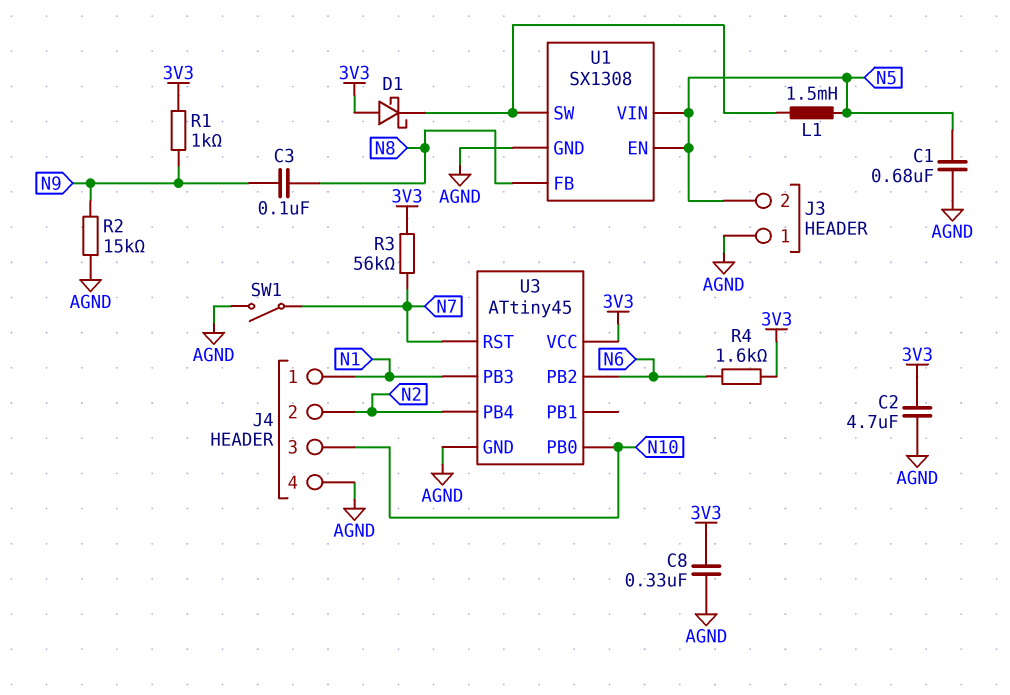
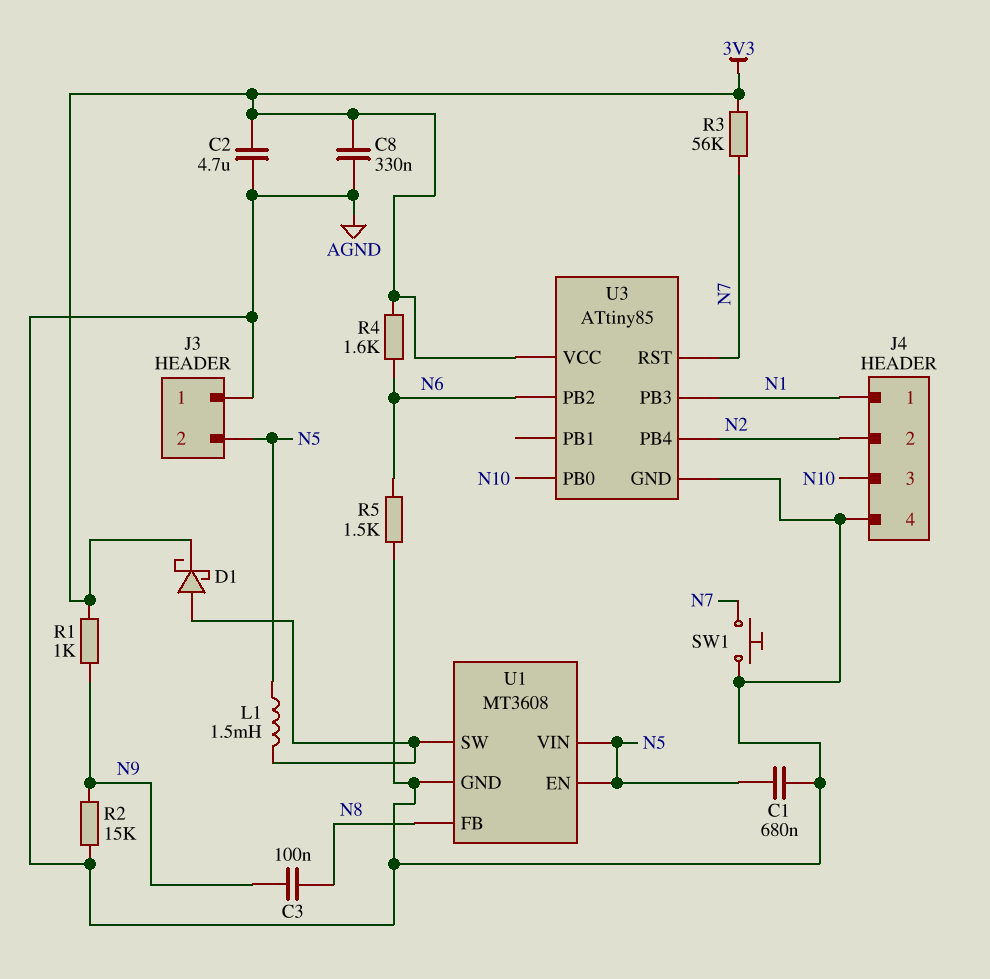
D1: schottky (A 3V3, K U1/SW) -> schottky (A U1/SW, K 3V3)
R5: none -> 1.5k (AGND, N6)
SW1: switch (AGND, N7) -> button (AGND, N7)
U1: SX1308 -> MT3608
U3: ATtiny45 -> ATtiny85

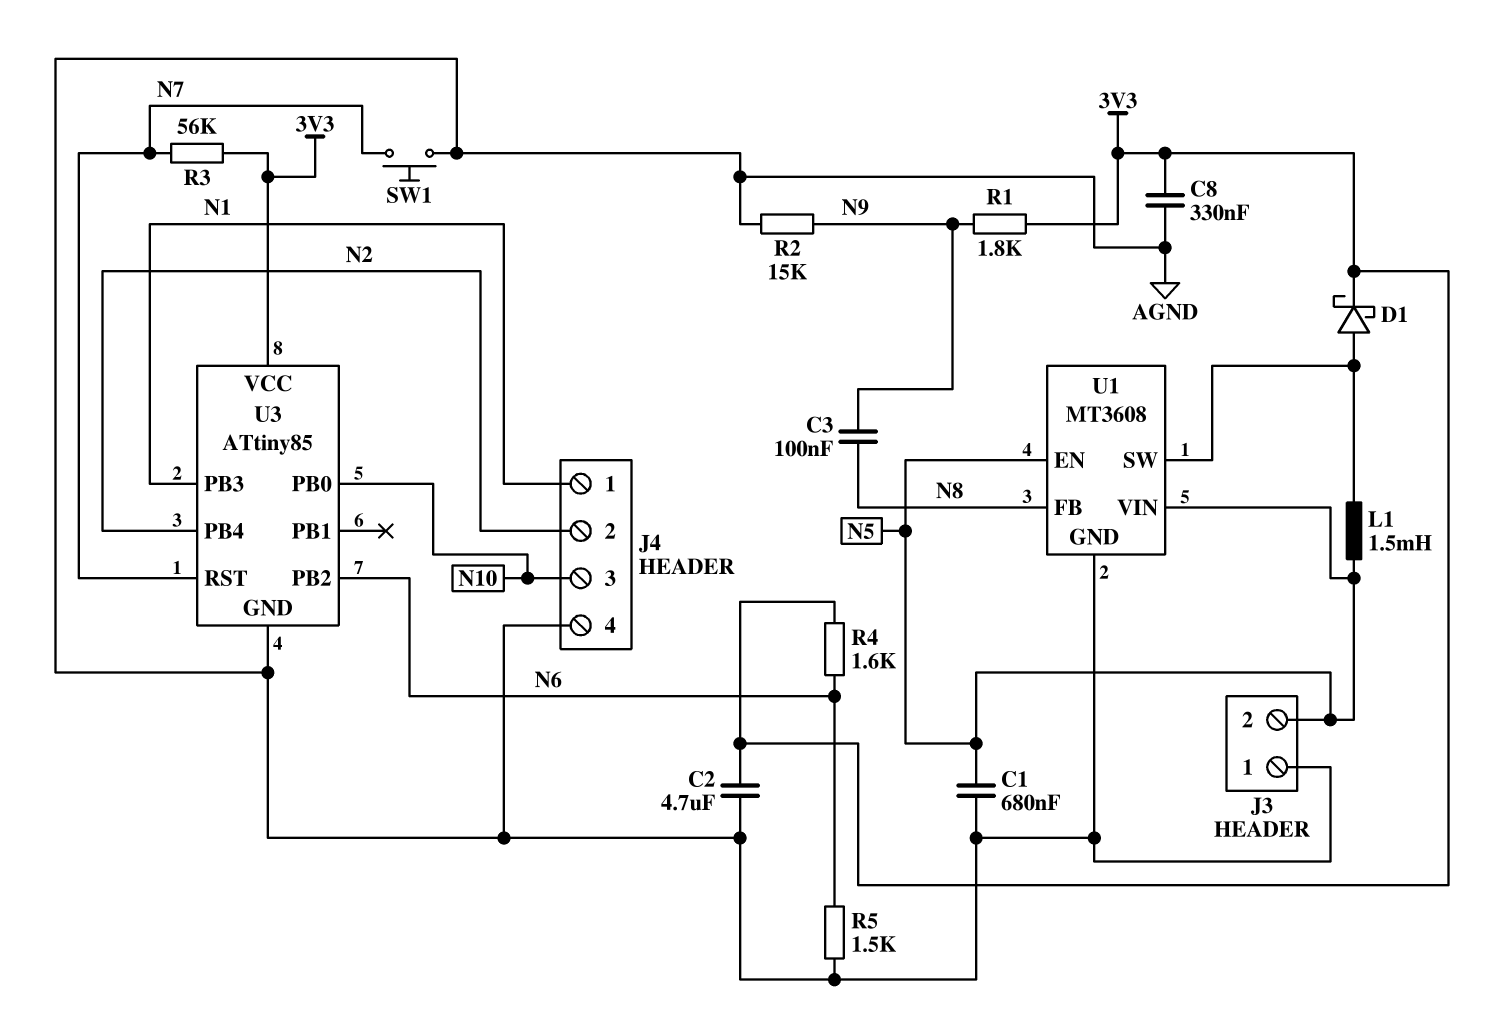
R1: 1k (3V3, N9) -> 1.8k (3V3, N9)

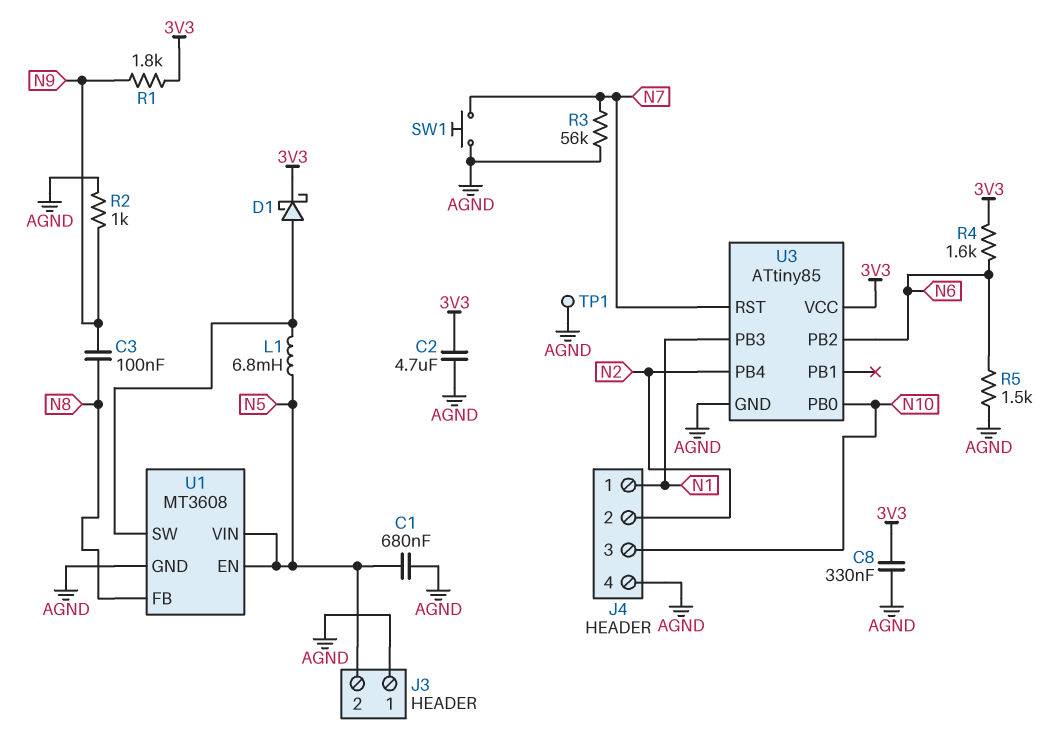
L1: 1.5mH (N5, U1/SW) -> 6.8mH (N5, U1/SW)
R2: 15k (AGND, N9) -> 1k (AGND, N9)
R3: 56k (3V3, N7) -> 56k (AGND, N7)
TP1: none -> test point (AGND)

